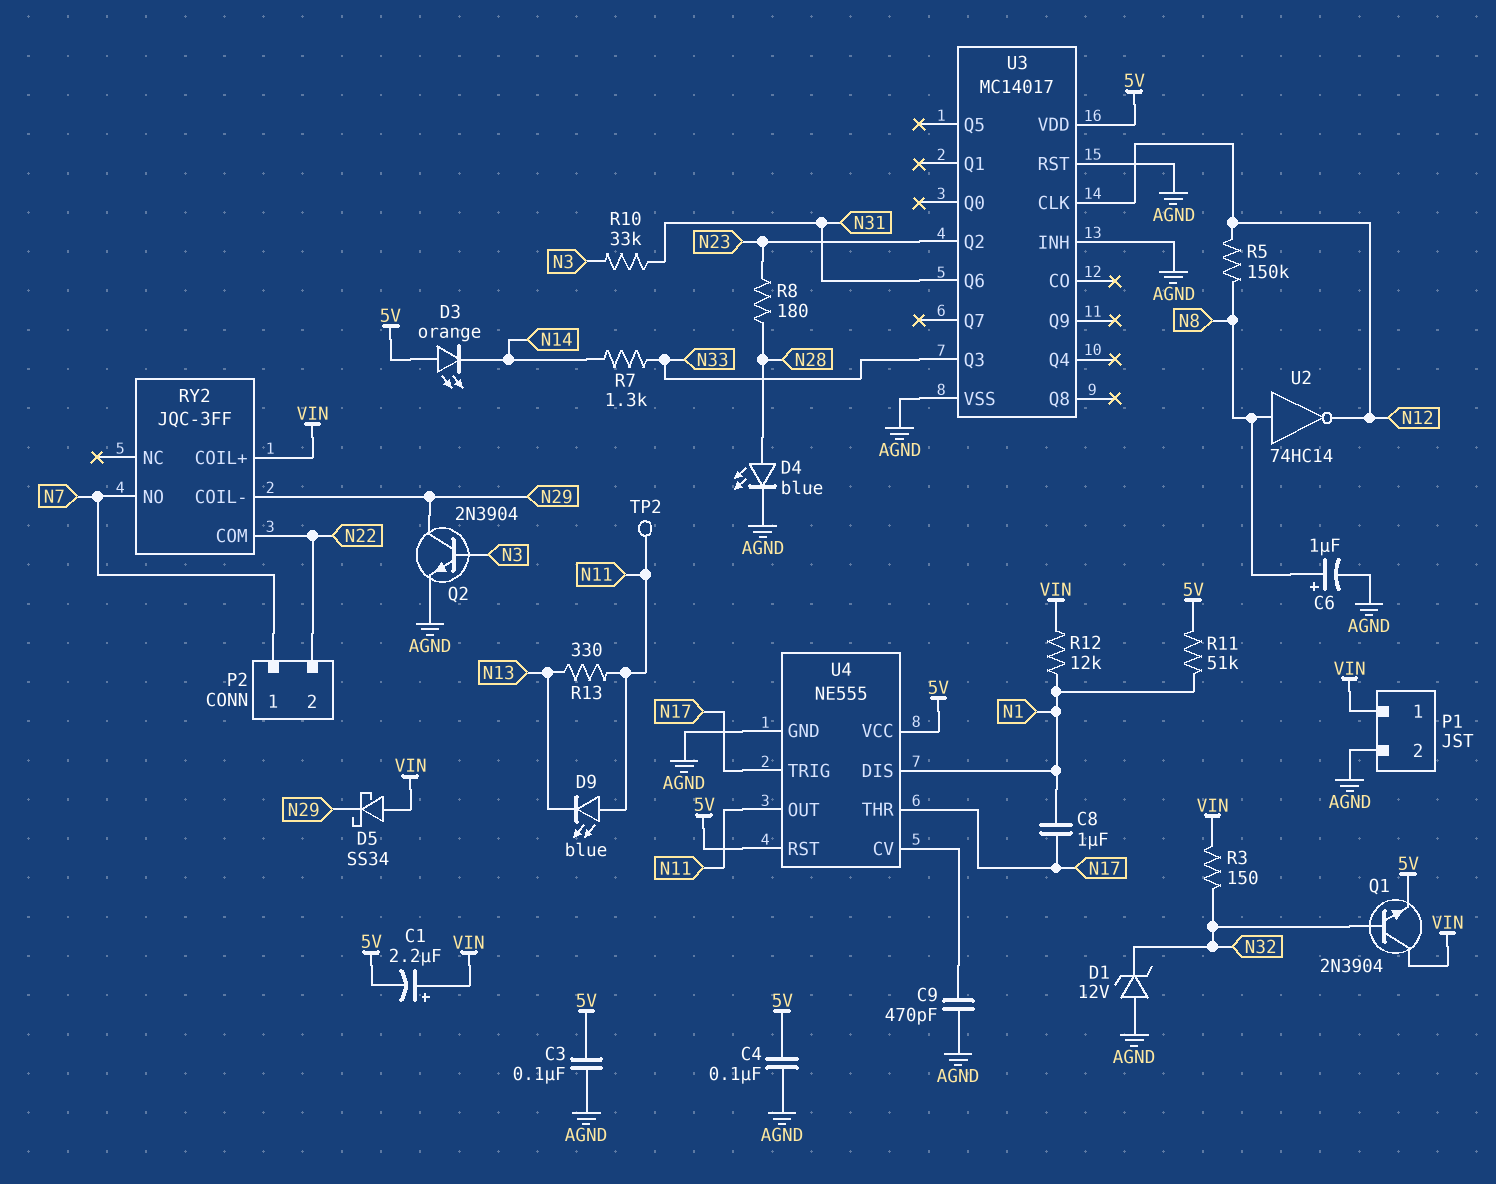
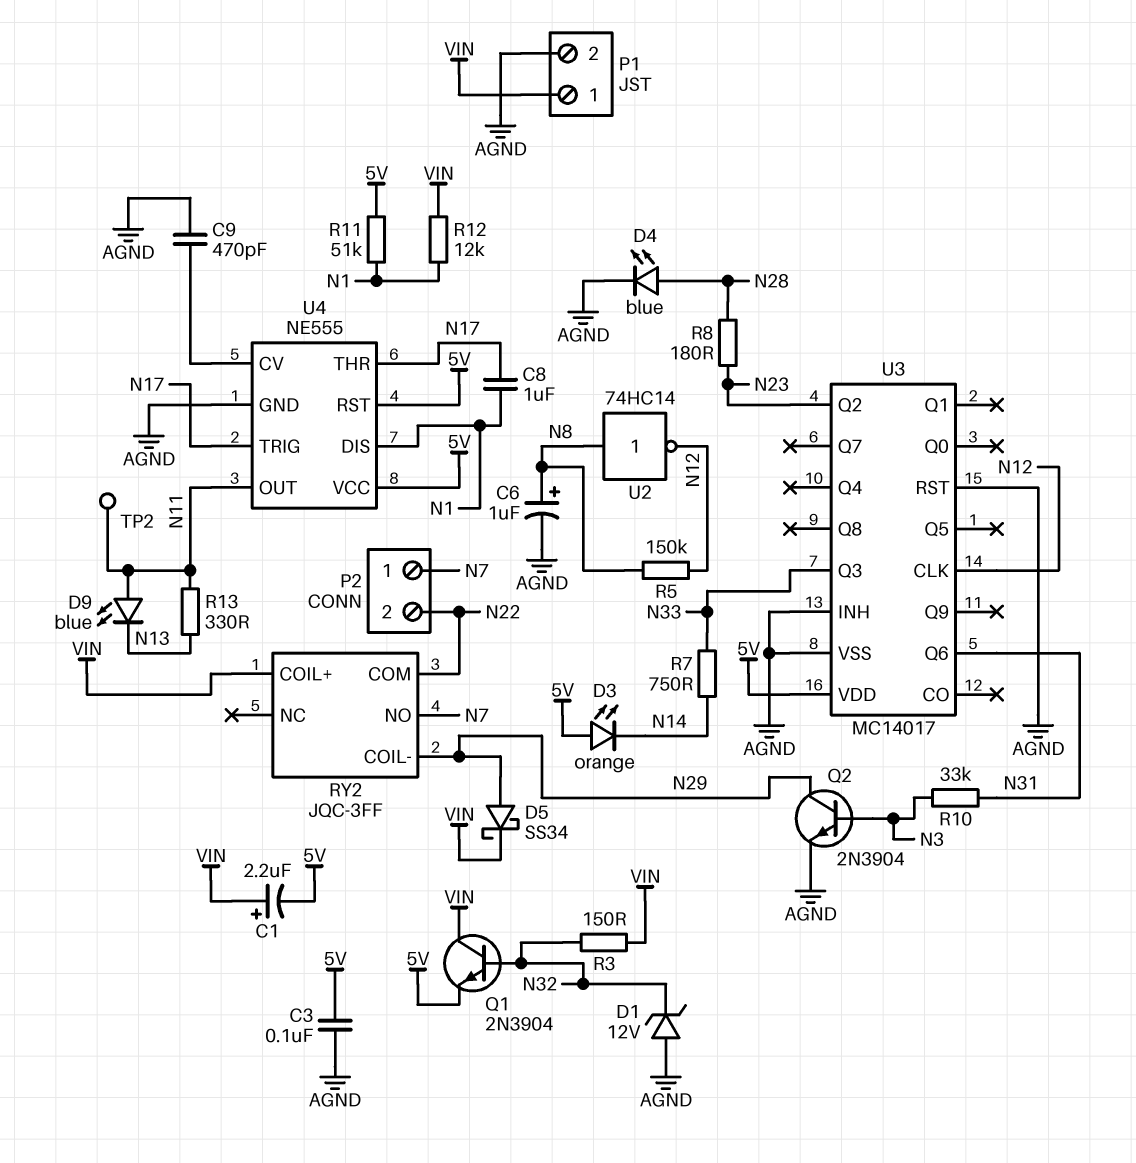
C4: 100nF (5V, AGND) -> none
D5: schottky SS34 (A VIN, K N29) -> schottky SS34 (A N29, K VIN)
R7: 1.3k (N14, N33) -> 750 (N14, N33)

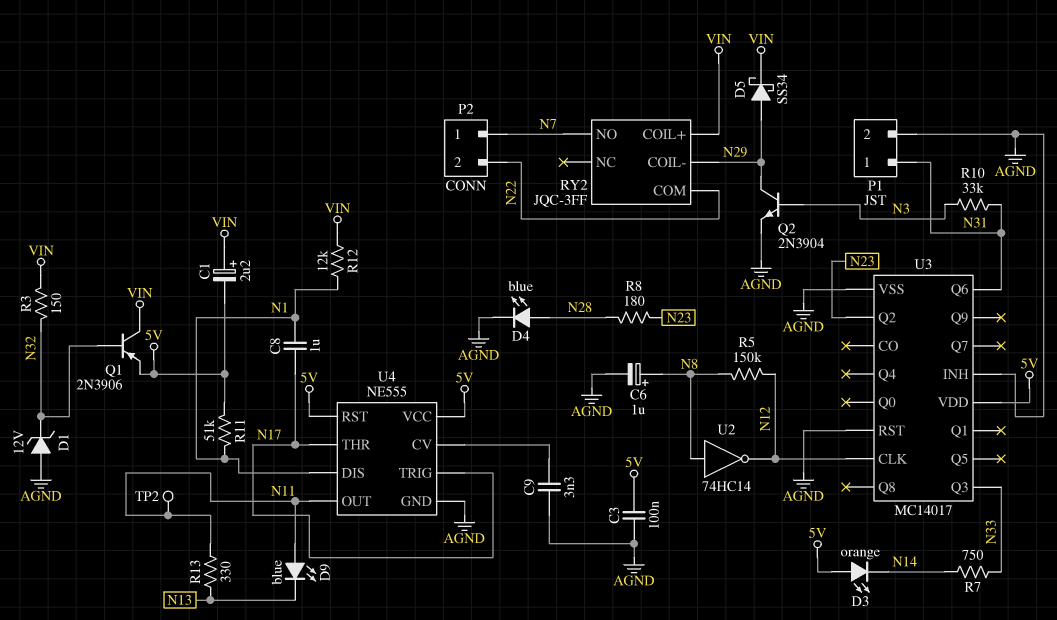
C9: 470pF (AGND, U4/CV) -> 3.3nF (AGND, U4/CV)
P1 pin 1: VIN -> N31
Q1: NPN 2N3904 (B N32, C VIN, E 5V) -> PNP 2N3906 (B N32, C VIN, E 5V)

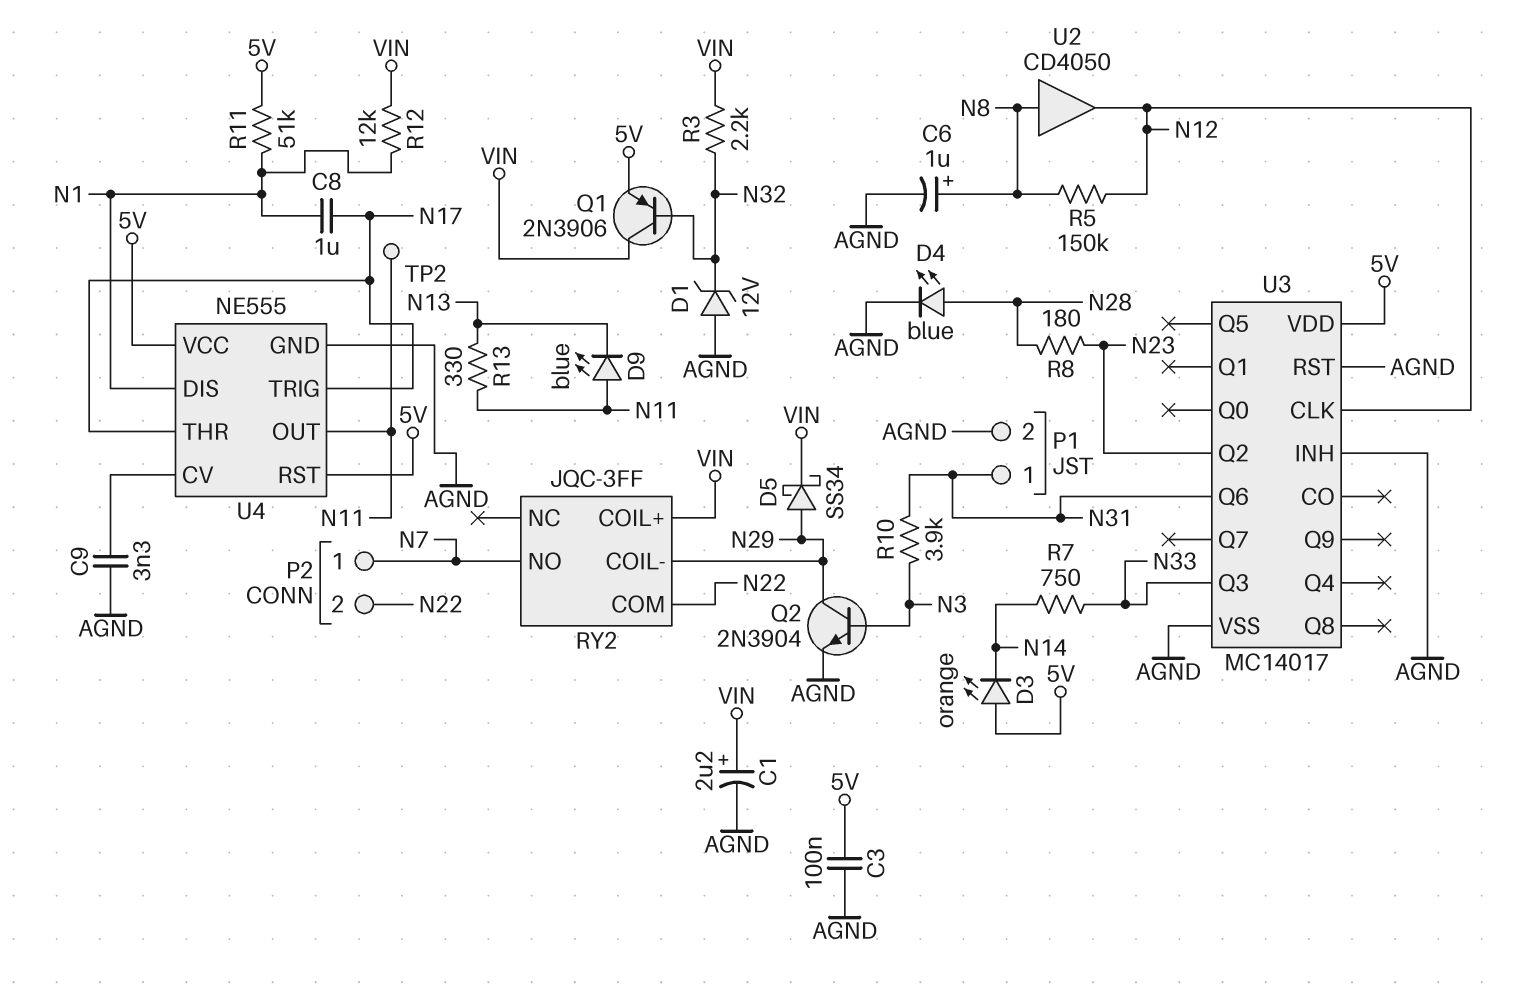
C1: 2.2uF (plus VIN, minus 5V) -> 2.2uF (plus VIN, minus AGND)
R3: 150 (N32, VIN) -> 2.2k (N32, VIN)
R10: 33k (N3, N31) -> 3.9k (N3, N31)
U2: NOT 74HC14 (in N8, out N12) -> buffer CD4050 (in N8, out N12)

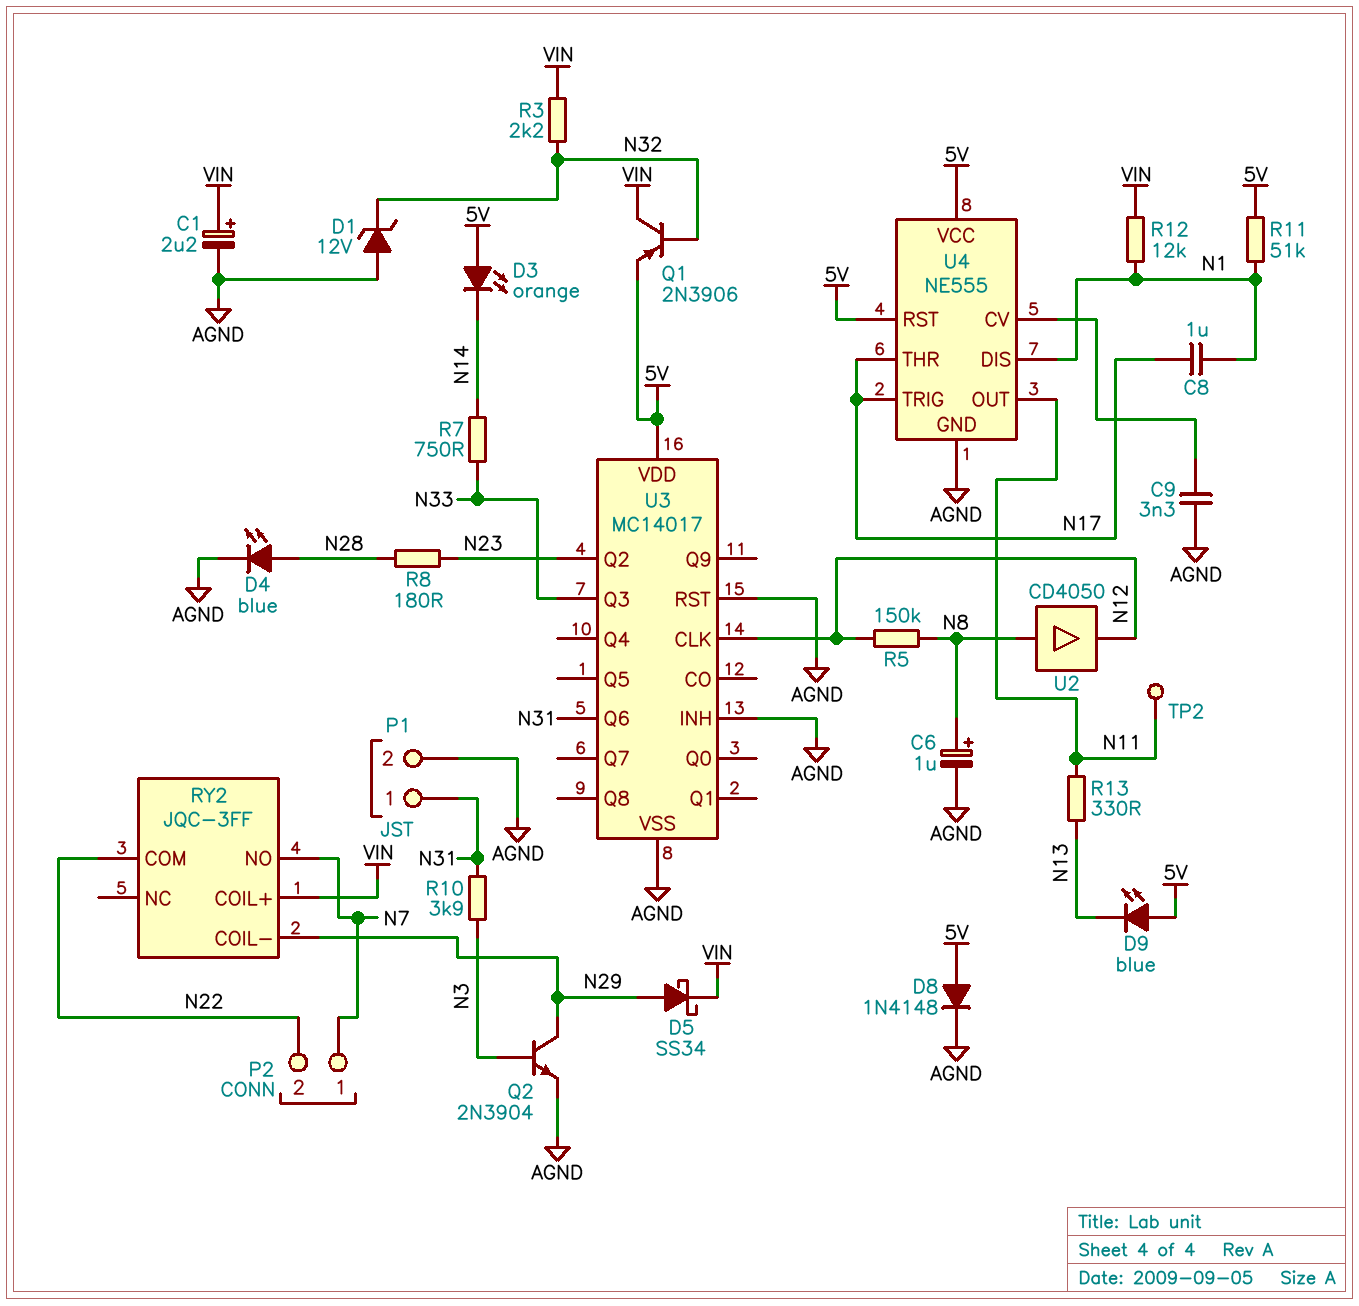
C3: 100nF (5V, AGND) -> none
D8: none -> diode 1N4148 (A 5V, K AGND)
D9: LED blue (A N11, K N13) -> LED blue (A 5V, K N13)

